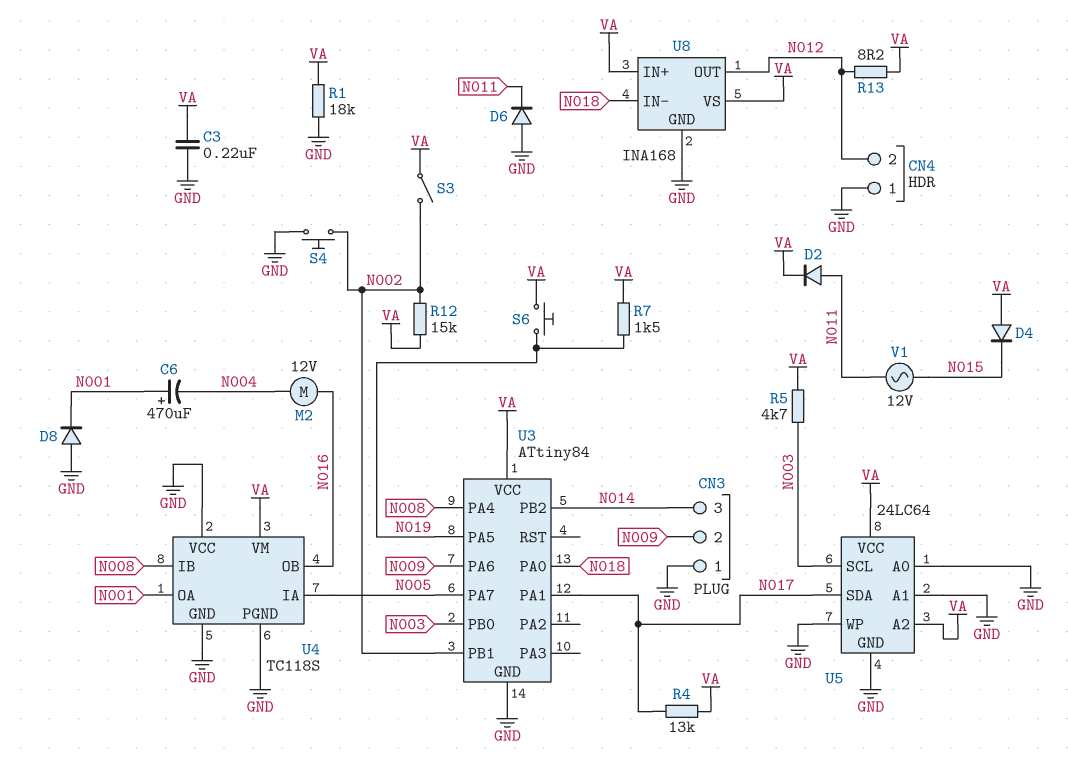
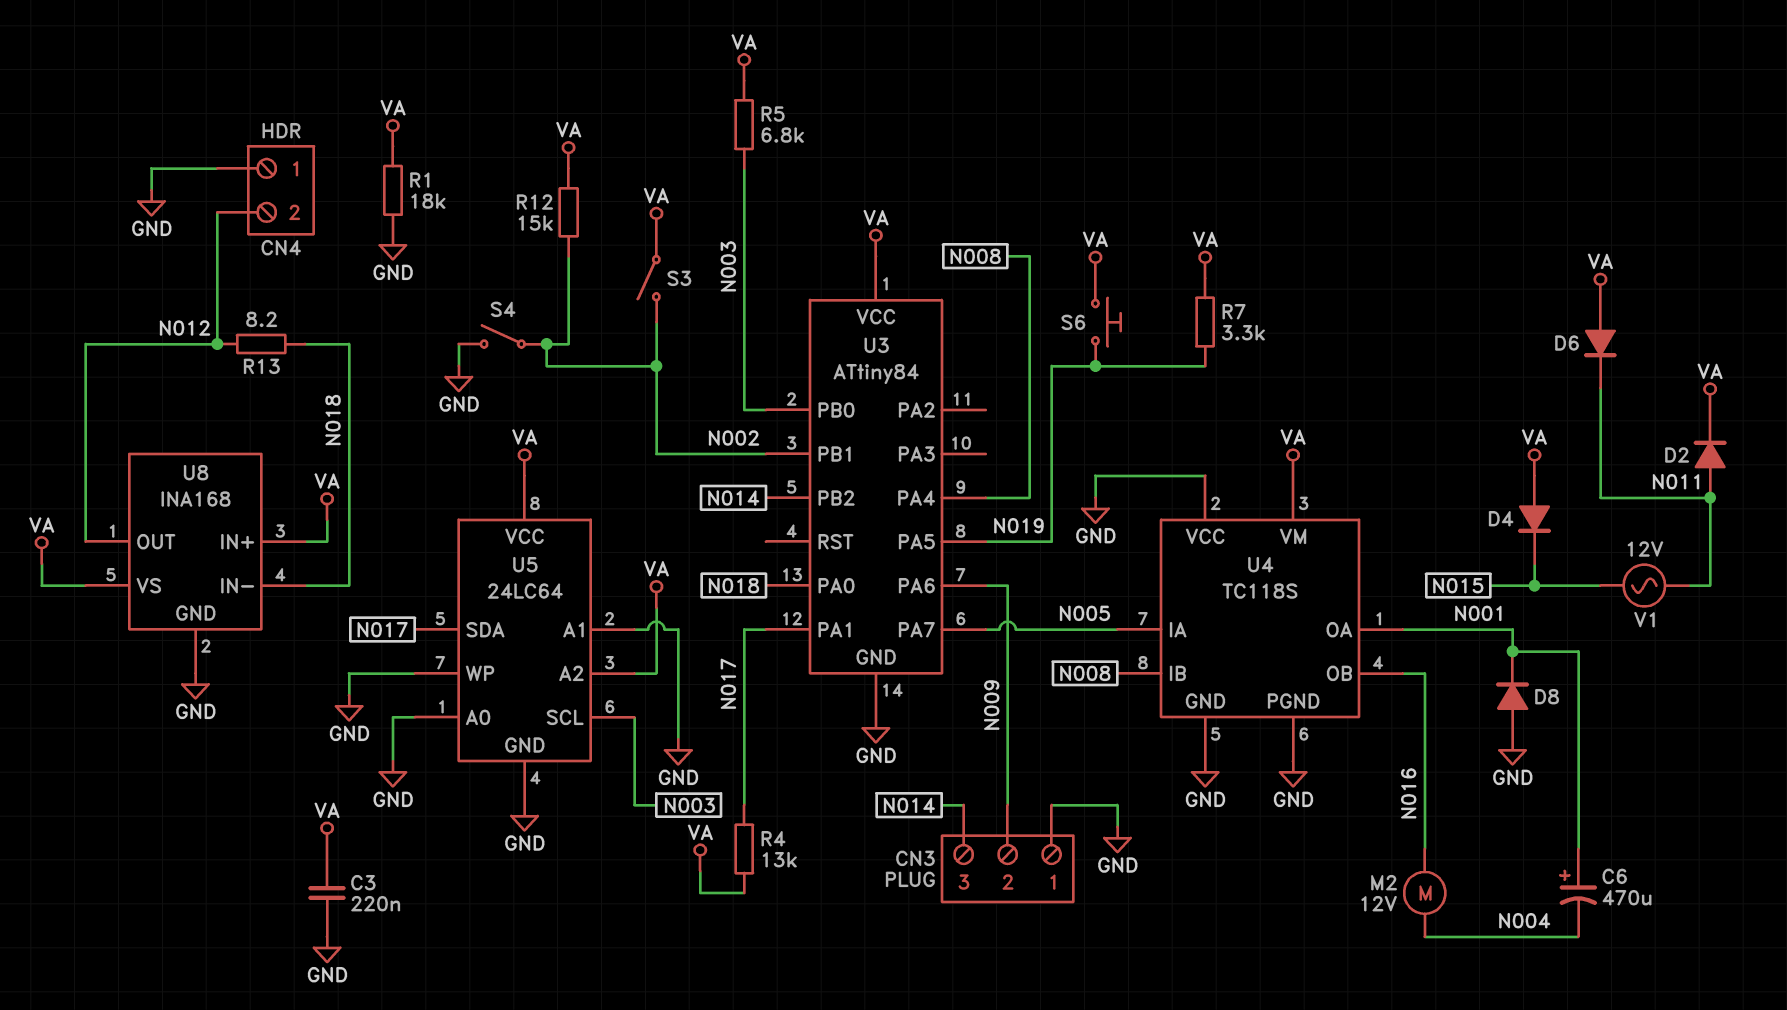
D6: diode (A GND, K N011) -> diode (A VA, K N011)
R5: 4.7k (N003, VA) -> 6.8k (N003, VA)
R7: 1.5k (N019, VA) -> 3.3k (N019, VA)
R13: 8.2 (N012, VA) -> 8.2 (N012, N018)
S4: button (GND, N002) -> switch (GND, N002)

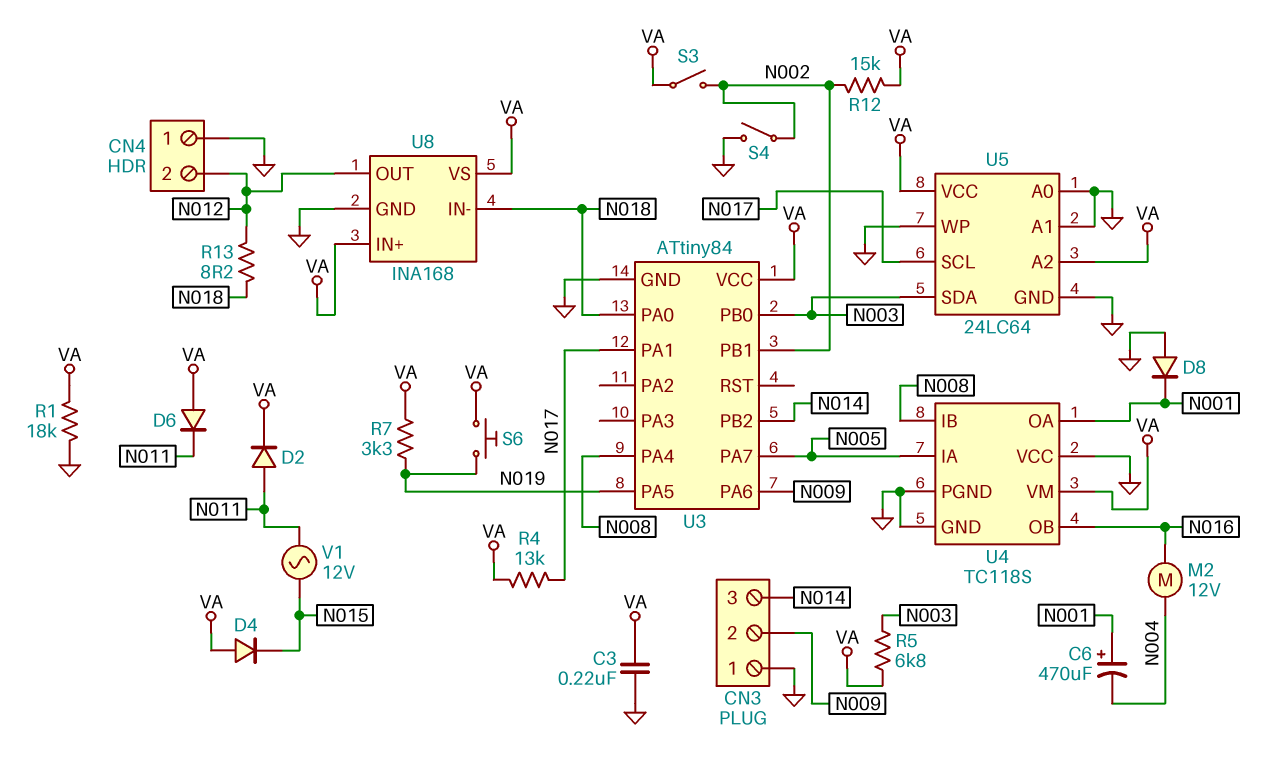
U5 pin SCL: N003 -> N017
U5 pin SDA: N017 -> N003

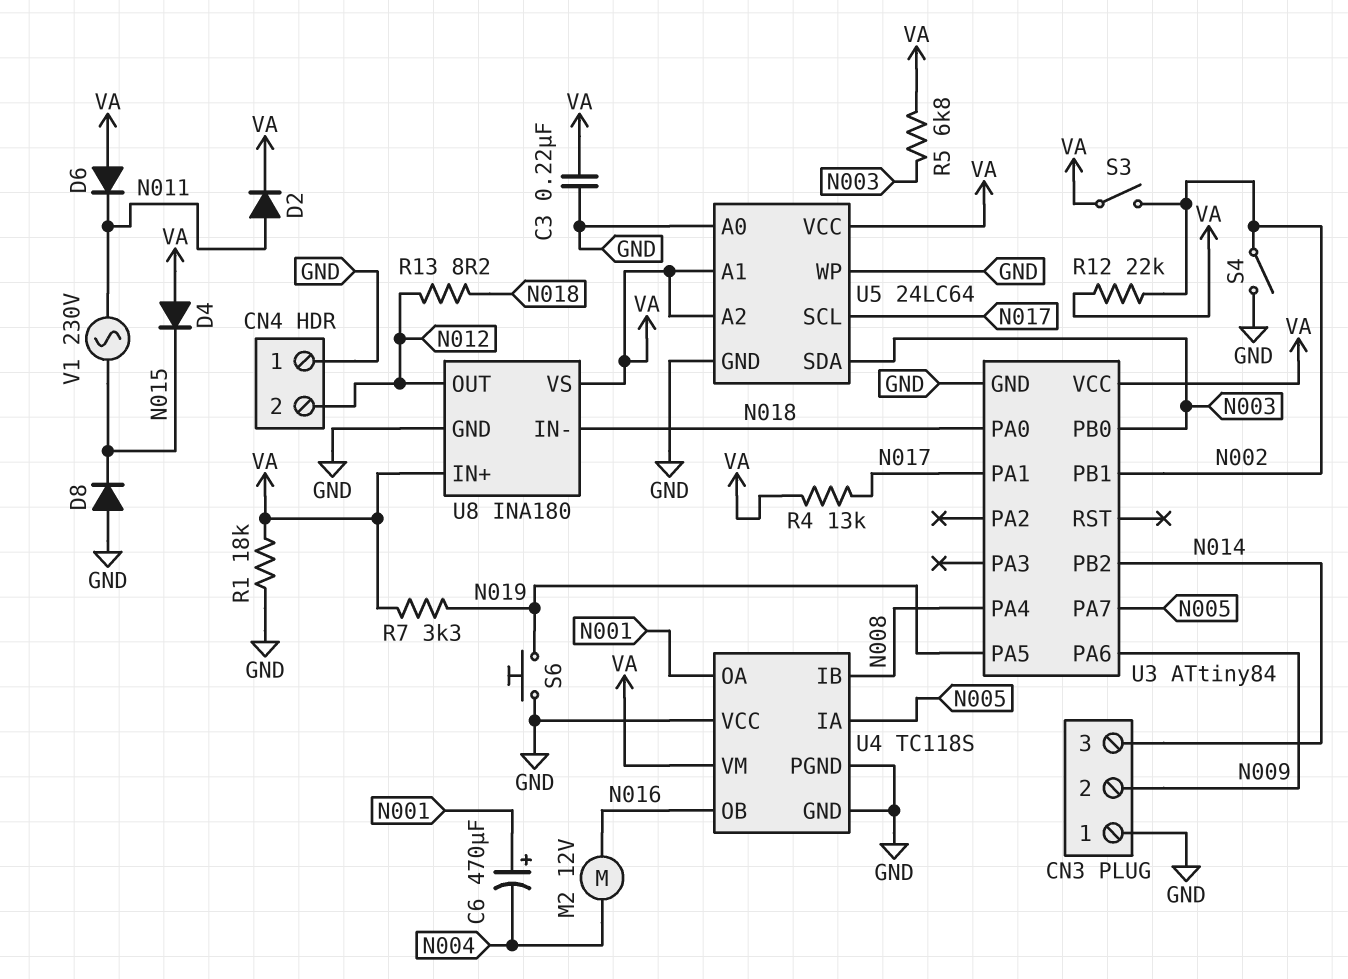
D8: diode (A GND, K N001) -> diode (A GND, K N015)
R12: 15k (N002, VA) -> 22k (N002, VA)
S6: button (N019, VA) -> button (GND, N019)
U5 pin A1: GND -> VA
U8: INA168 -> INA180
V1: AC 12V (N011, N015) -> AC 230V (N011, N015)

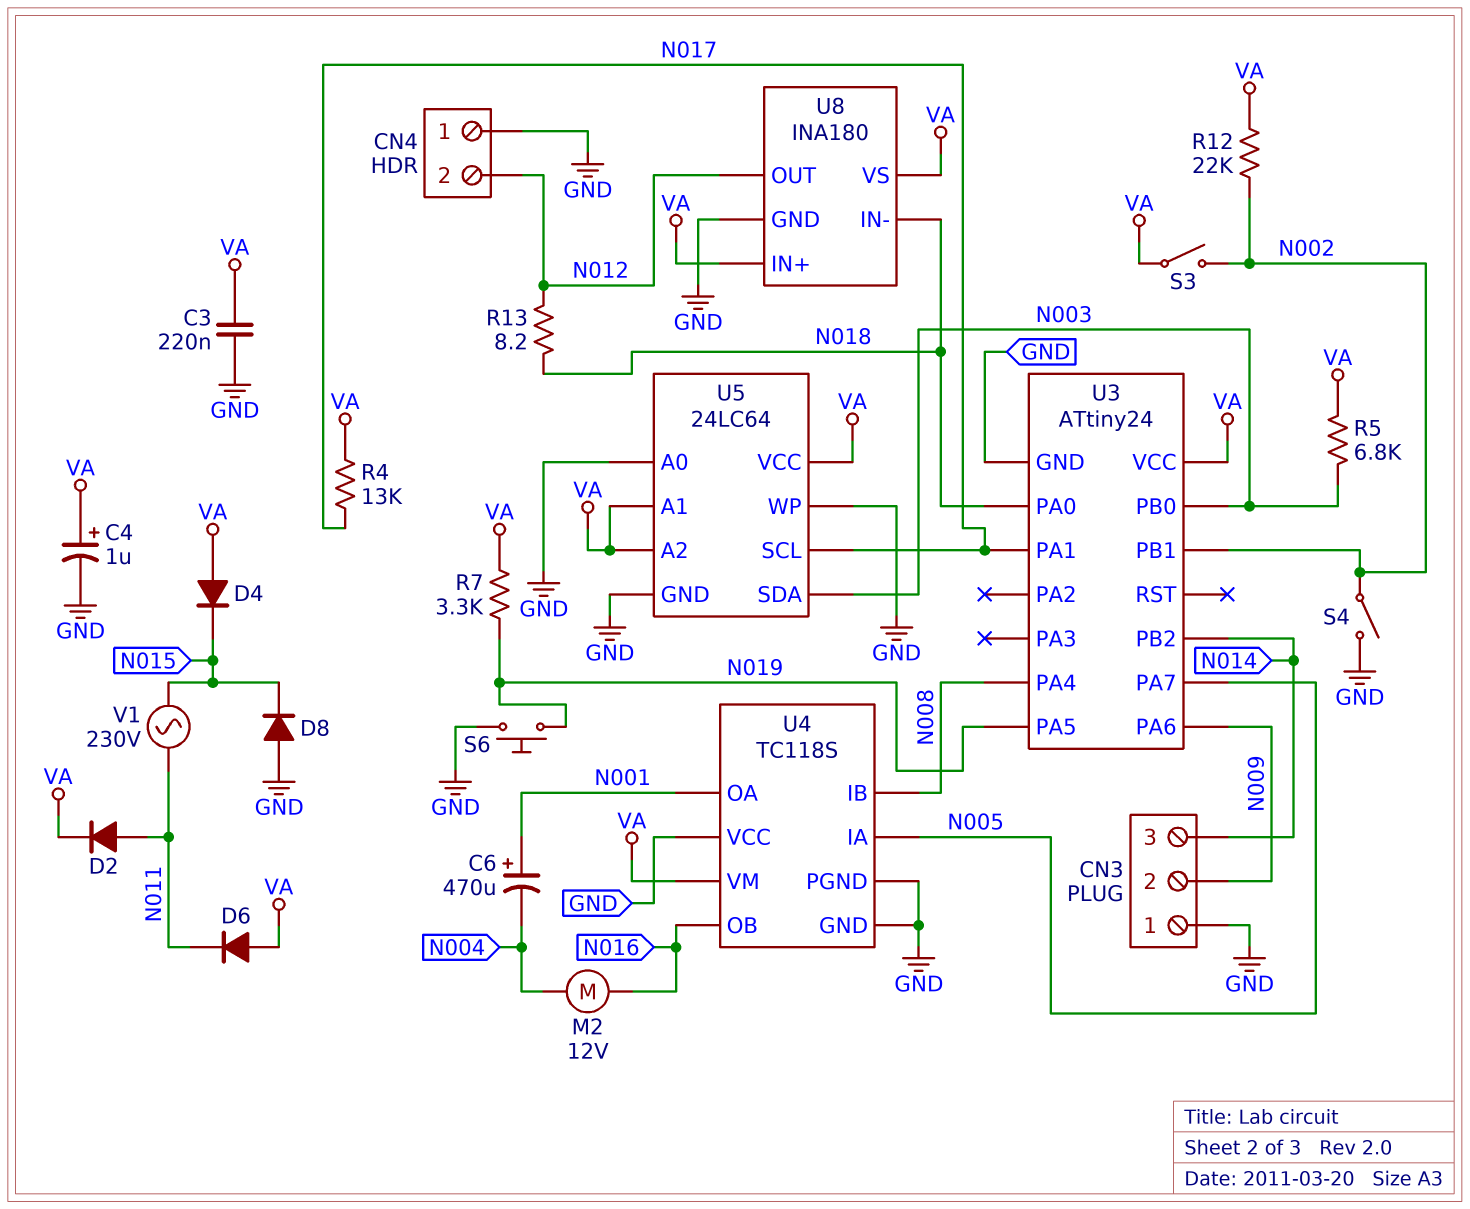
C4: none -> 1uF (plus VA, minus GND)
R1: 18k (GND, VA) -> none
U3: ATtiny84 -> ATtiny24

